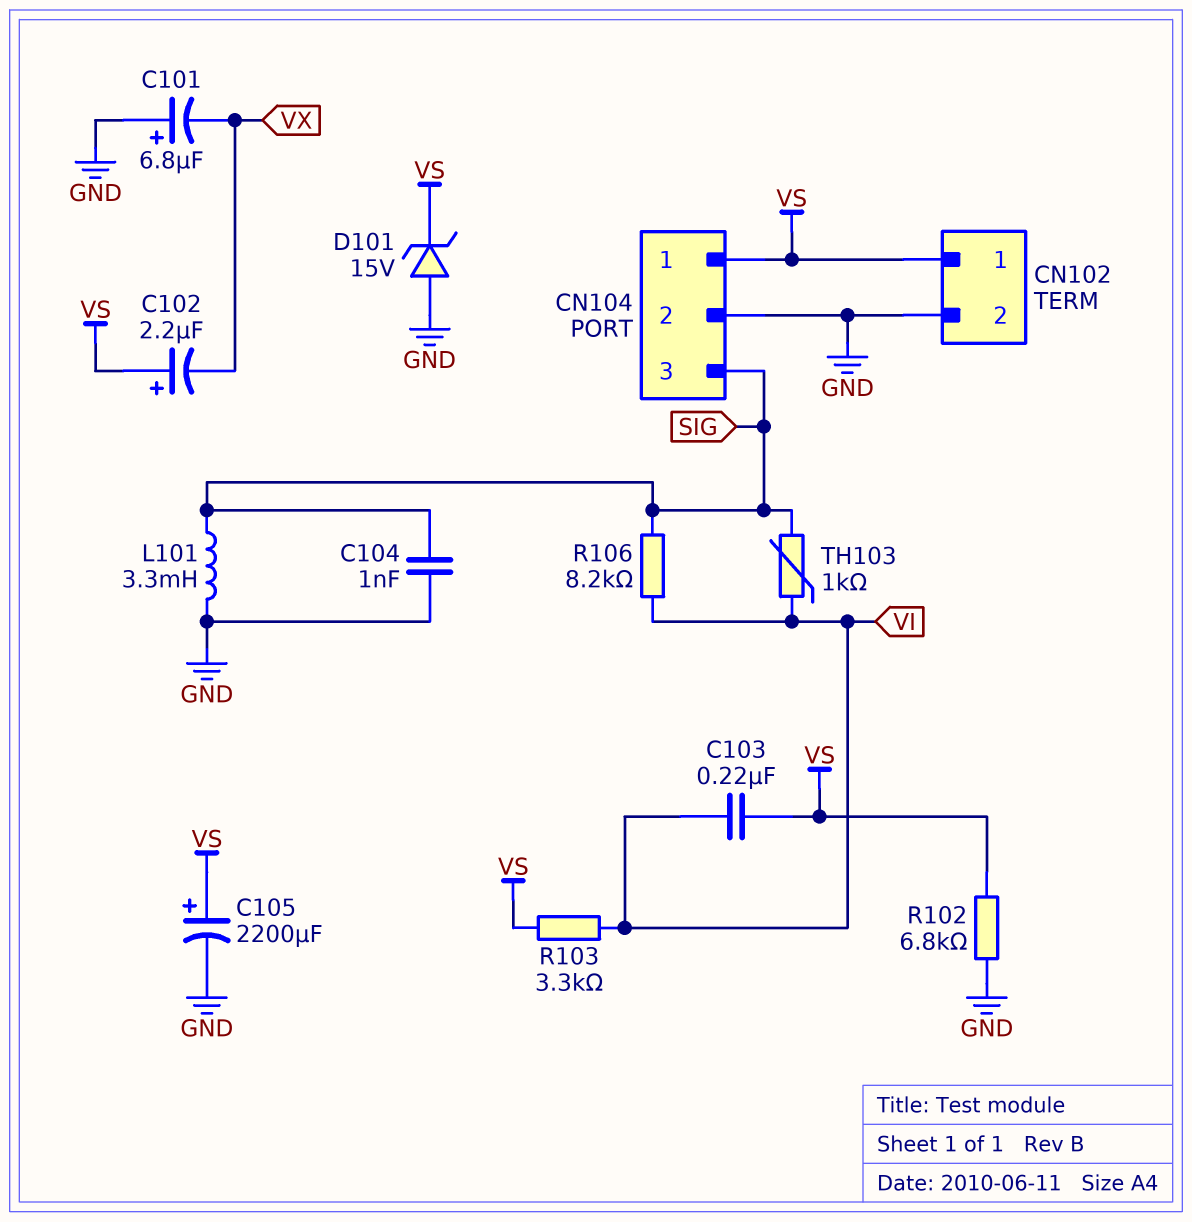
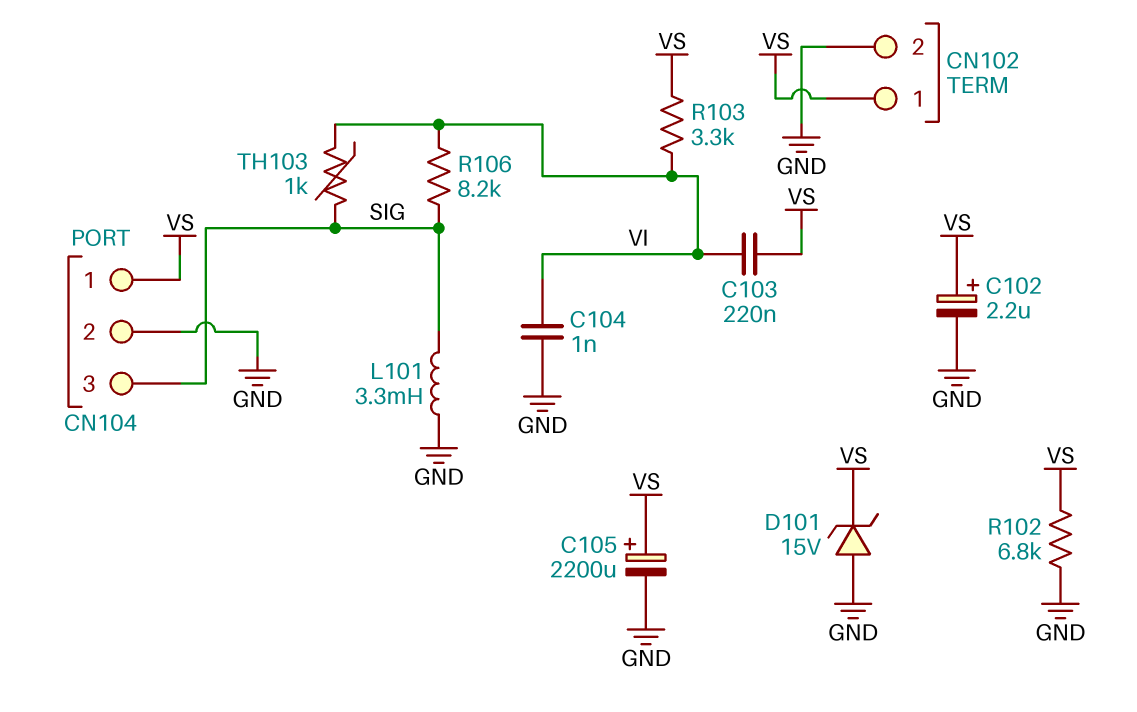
C101: 6.8uF (plus GND, minus VX) -> none
C102: 2.2uF (plus VS, minus VX) -> 2.2uF (plus VS, minus GND)
C104: 1nF (GND, SIG) -> 1nF (GND, VI)

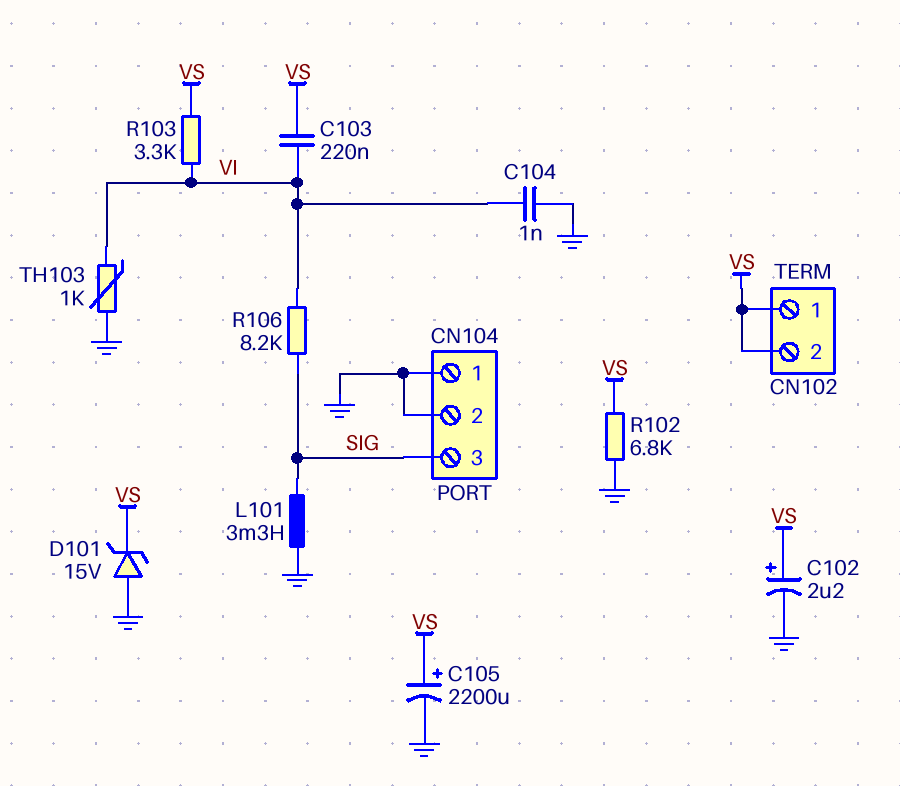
CN102 pin 2: GND -> VS
CN104 pin 1: VS -> GND
TH103: 1k (SIG, VI) -> 1k (GND, VI)

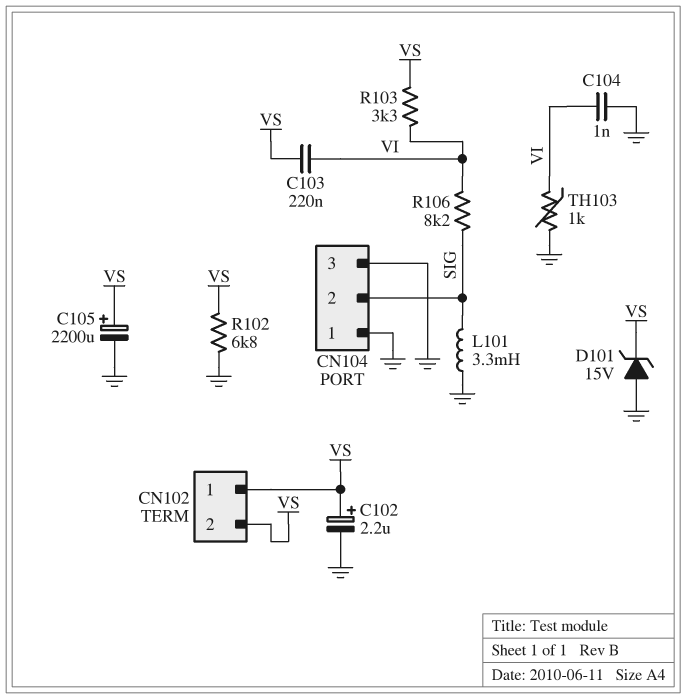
CN104 pin 2: GND -> SIG
CN104 pin 3: SIG -> GND

